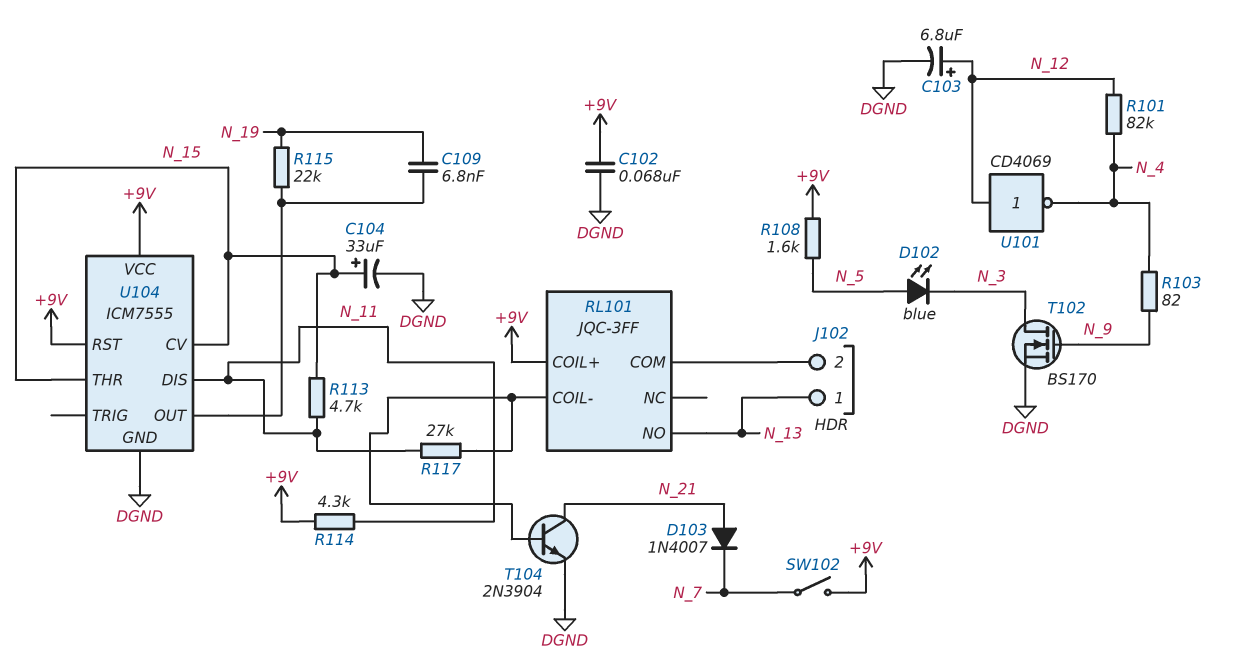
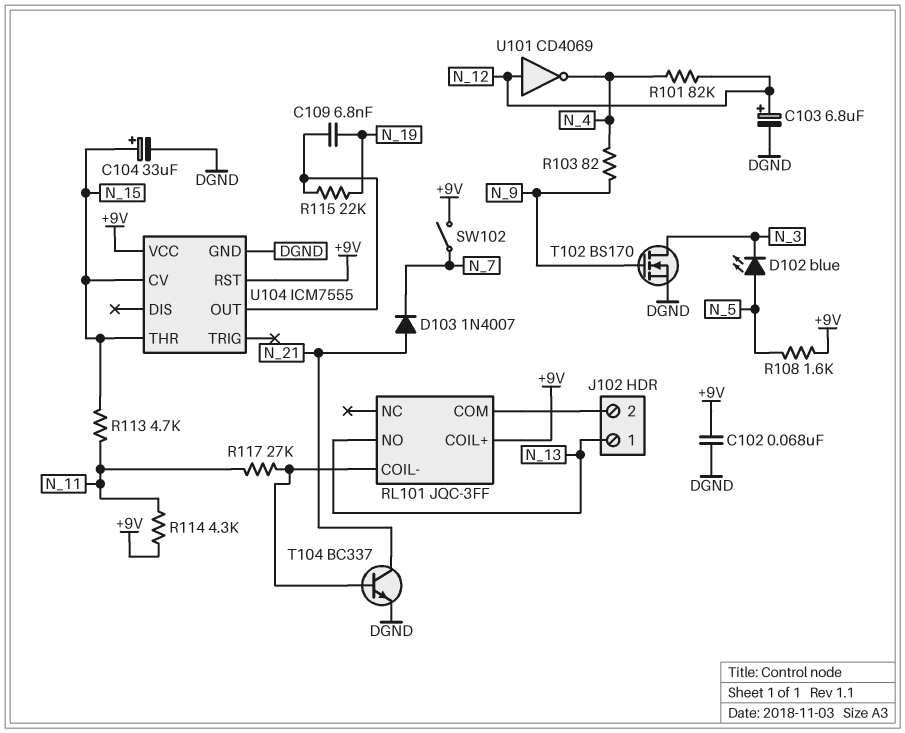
T104: NPN 2N3904 (B RL101/COIL-, C N_21, E DGND) -> NPN BC337 (B RL101/COIL-, C N_21, E DGND)
U104 pin DIS: N_11 -> none

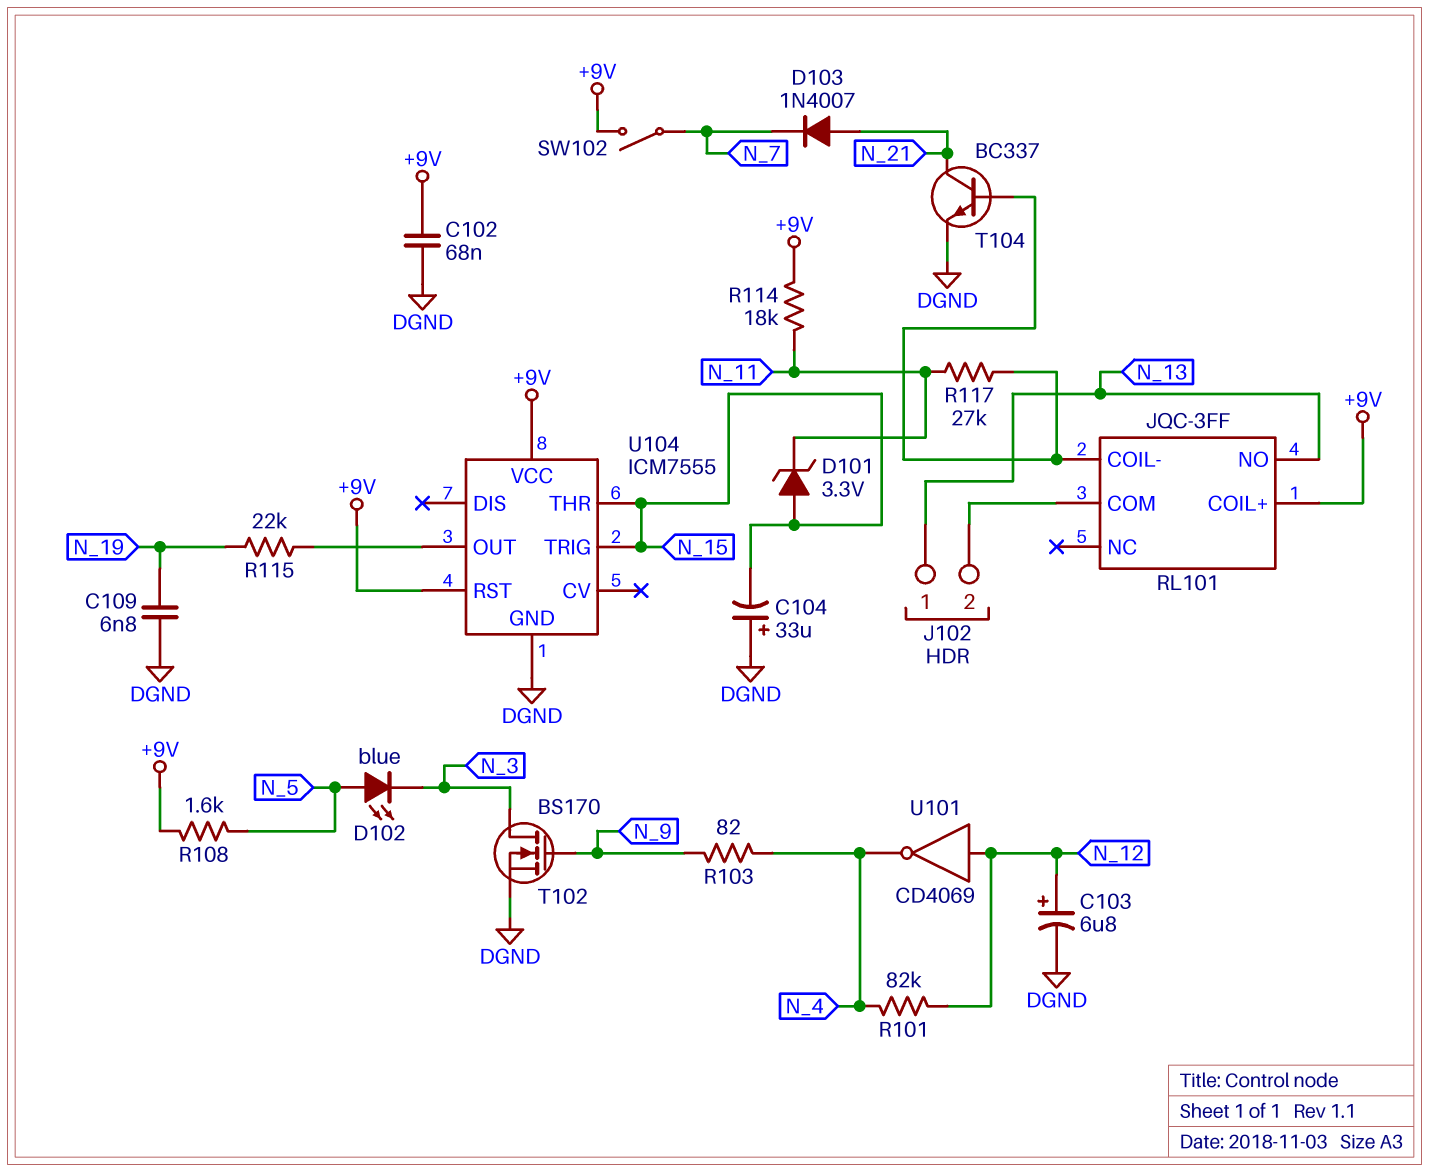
C104: 33uF (plus N_15, minus DGND) -> 33uF (plus DGND, minus N_15)
C109: 6.8nF (N_19, U104/OUT) -> 6.8nF (DGND, N_19)
D101: none -> zener 3.3V (A N_15, K N_11)
R113: 4.7k (N_11, N_15) -> none
R114: 4.3k (+9V, N_11) -> 18k (+9V, N_11)
U104 pin CV: N_15 -> none
U104 pin TRIG: none -> N_15

